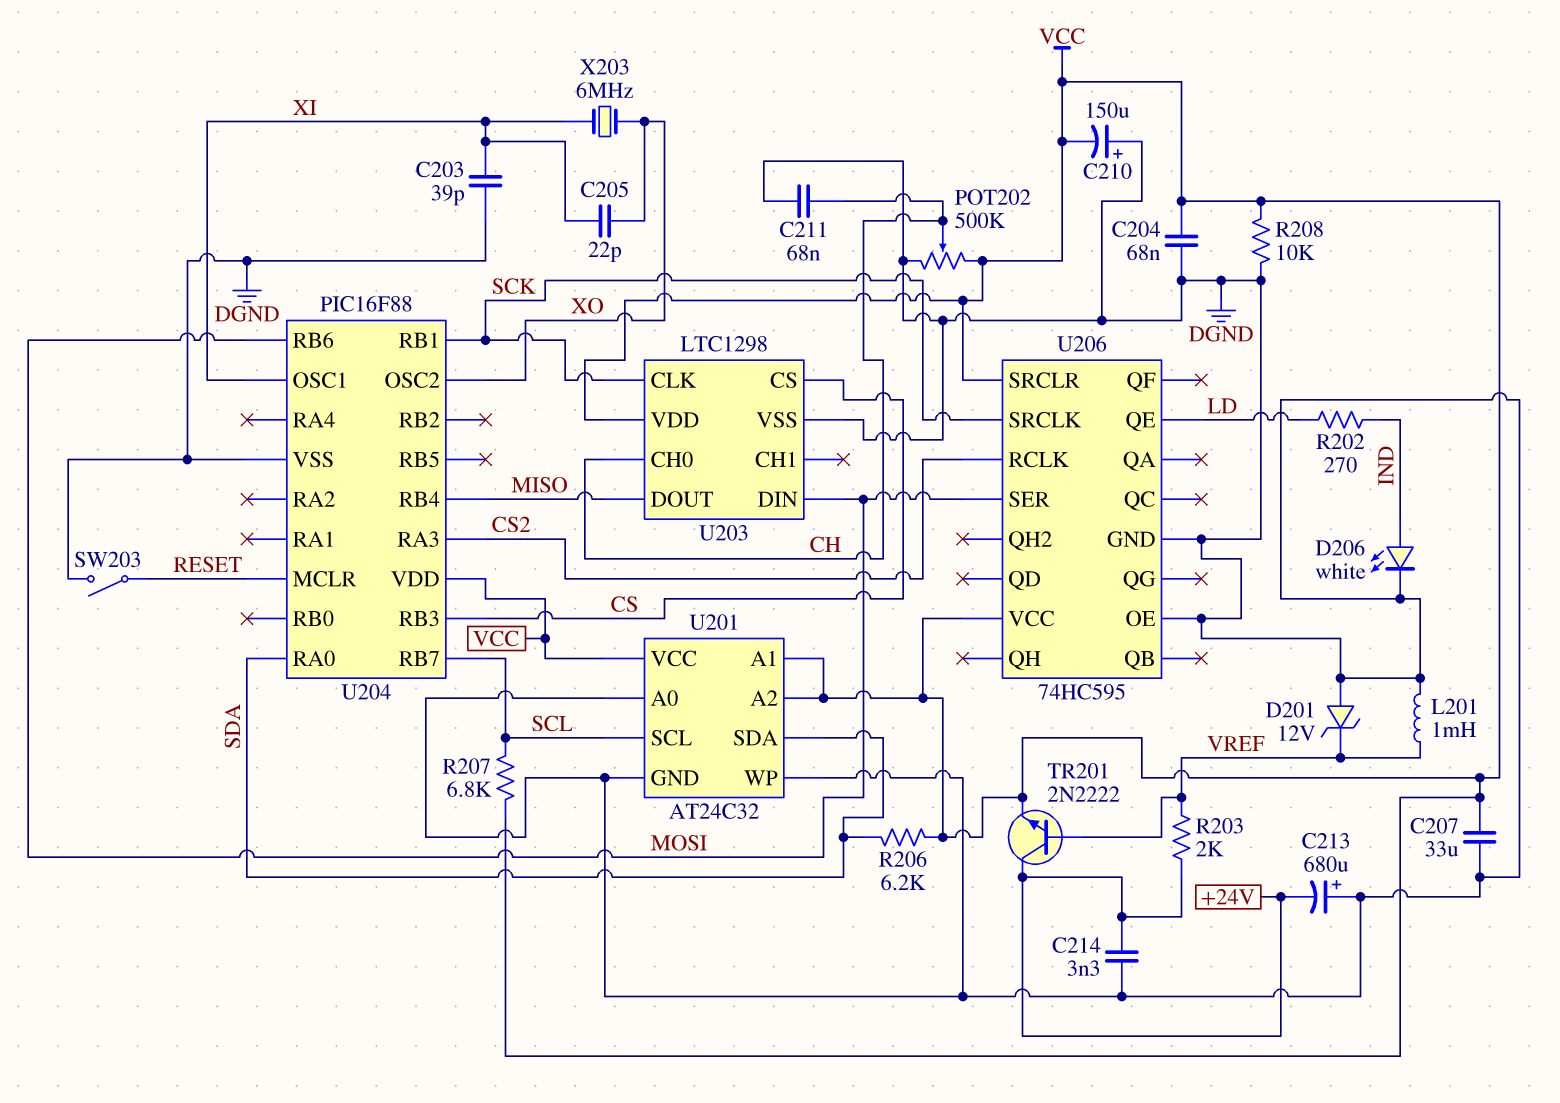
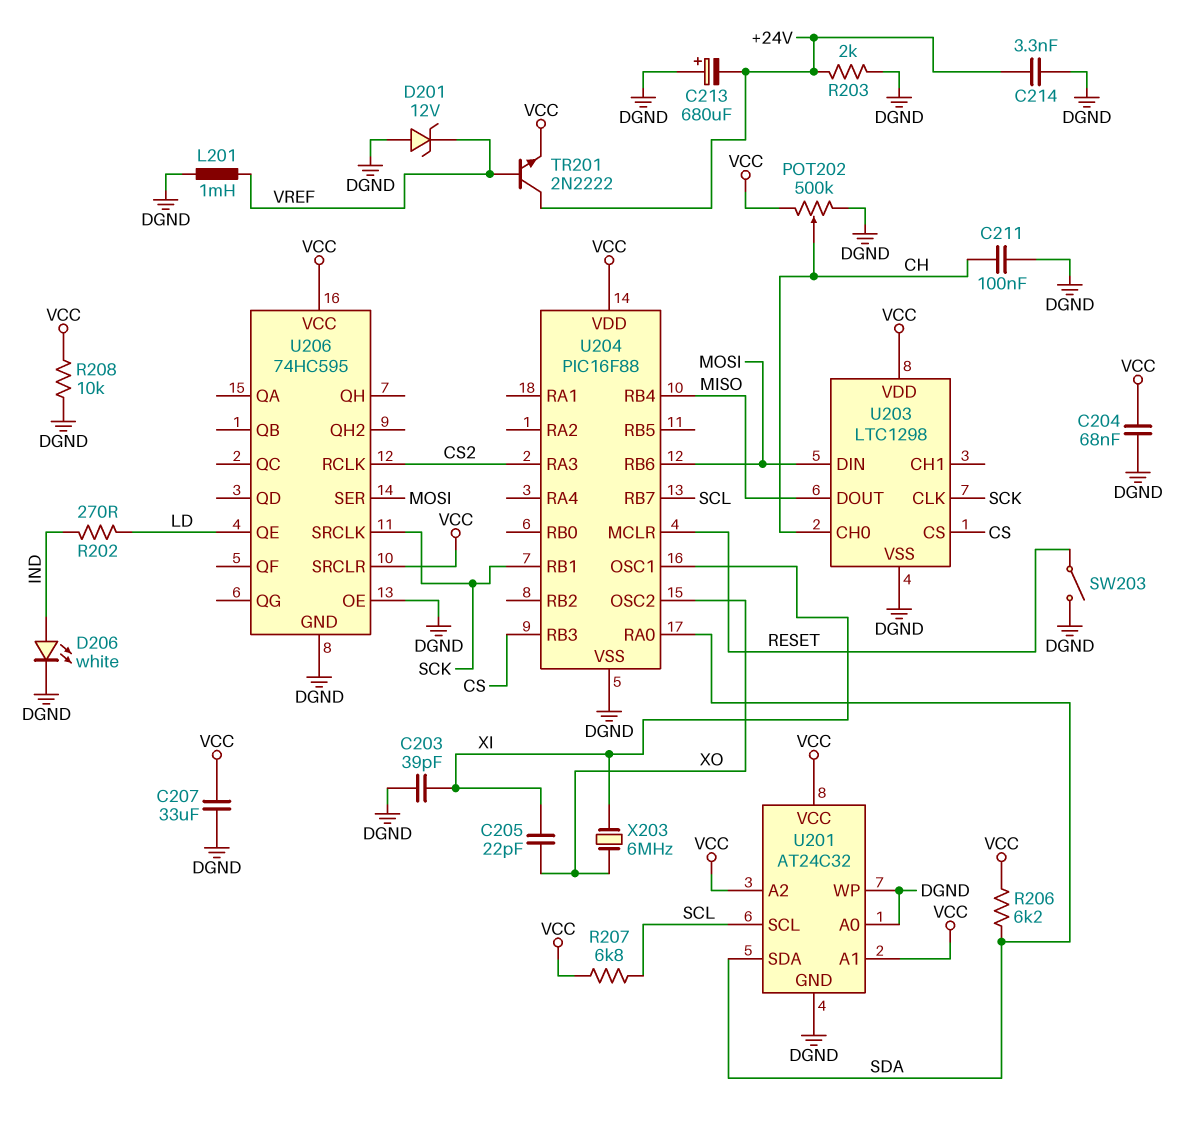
C210: 150uF (plus DGND, minus VCC) -> none
C211: 68nF (CH, DGND) -> 100nF (CH, DGND)
R203: 2k (+24V, VREF) -> 2k (+24V, DGND)

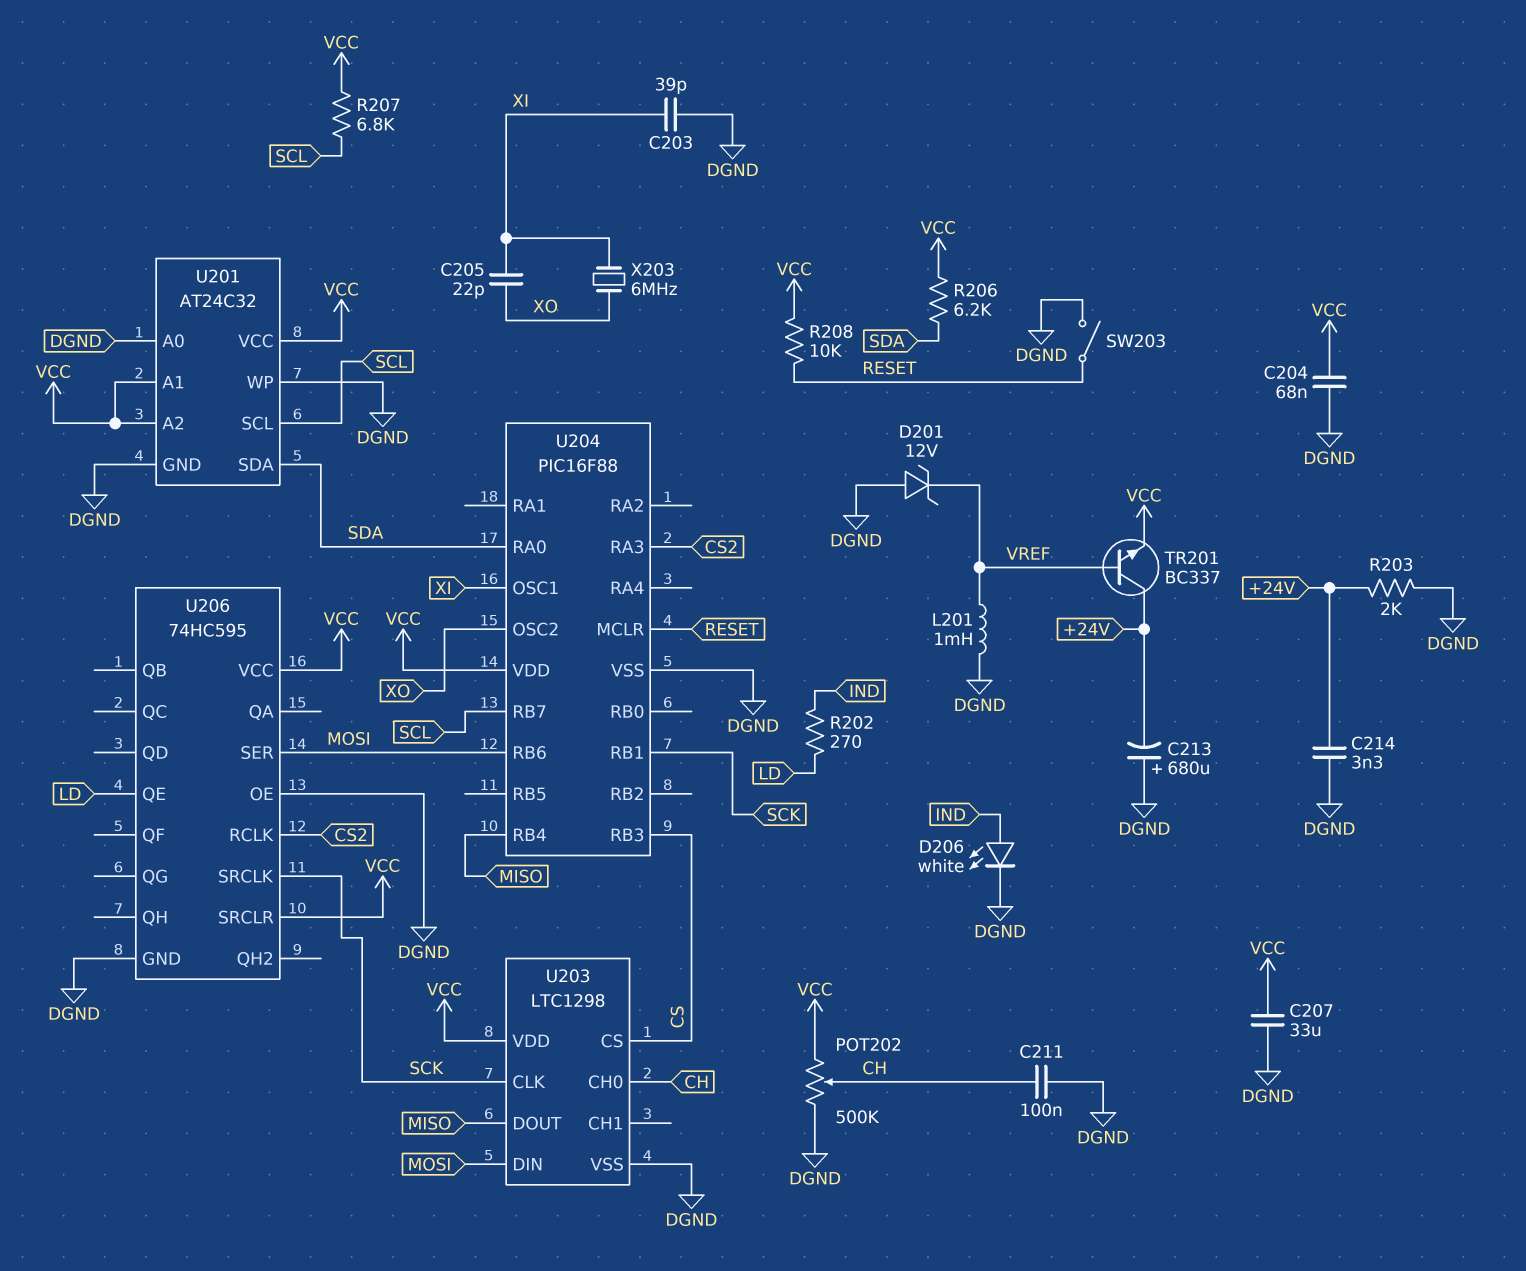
R208: 10k (DGND, VCC) -> 10k (RESET, VCC)
TR201: NPN 2N2222 (B VREF, C +24V, E VCC) -> NPN BC337 (B VREF, C +24V, E VCC)

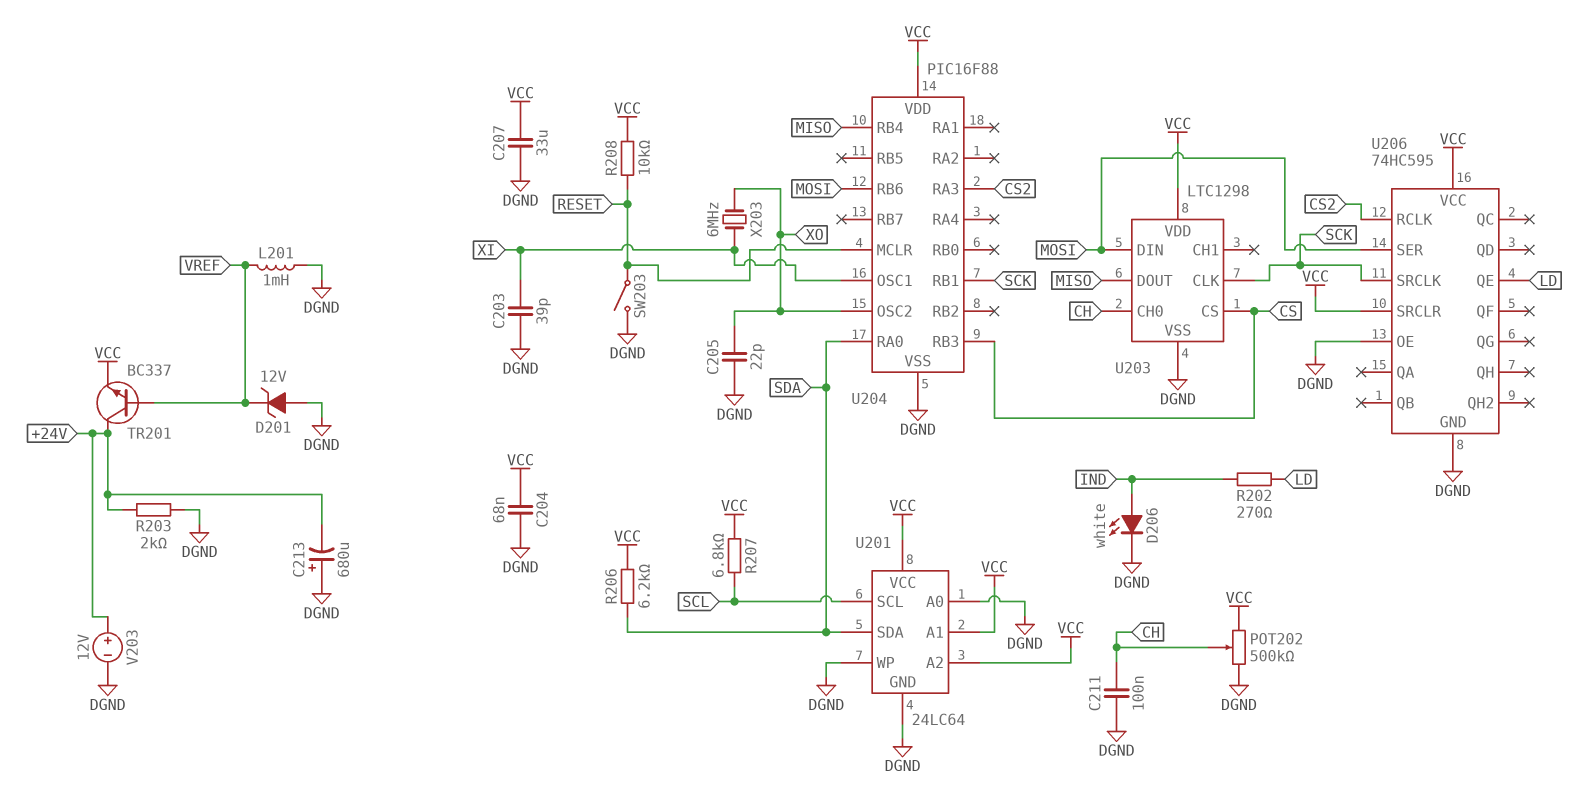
C205: 22pF (XI, XO) -> 22pF (DGND, XO)
C214: 3.3nF (+24V, DGND) -> none
U201: AT24C32 -> 24LC64
U204 pin RB7: SCL -> none
V203: none -> 12V (plus +24V, minus DGND)

